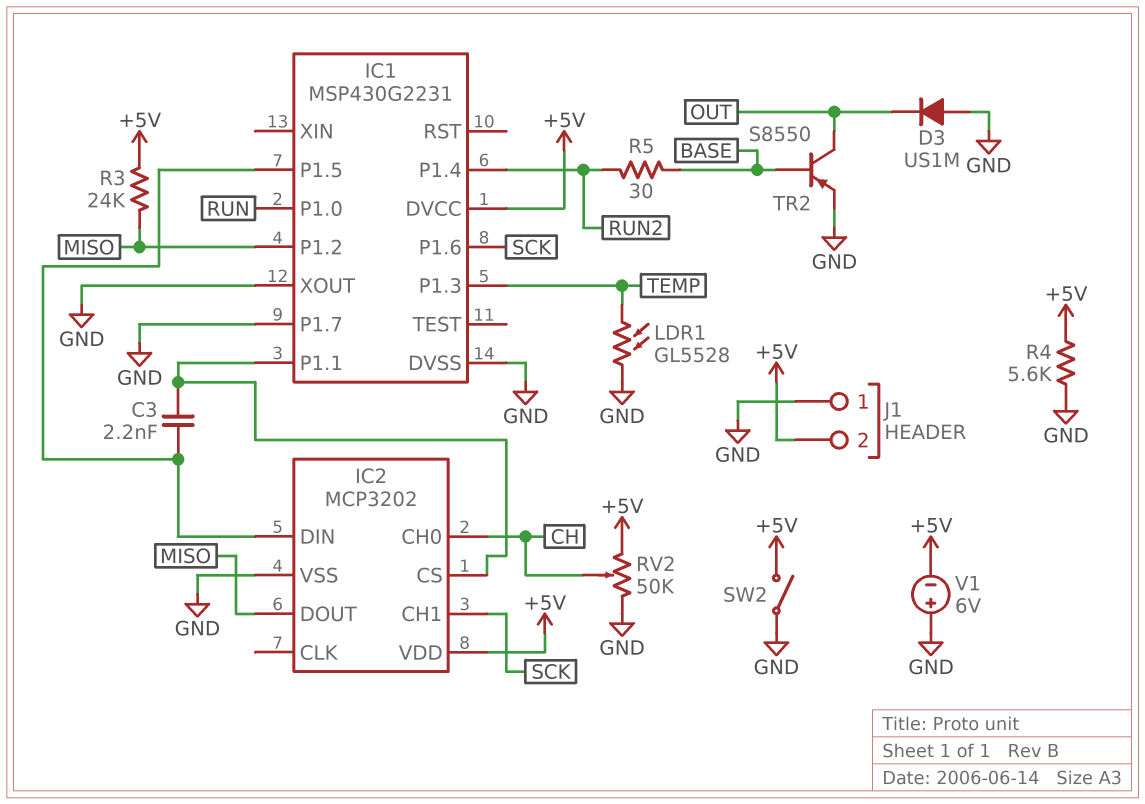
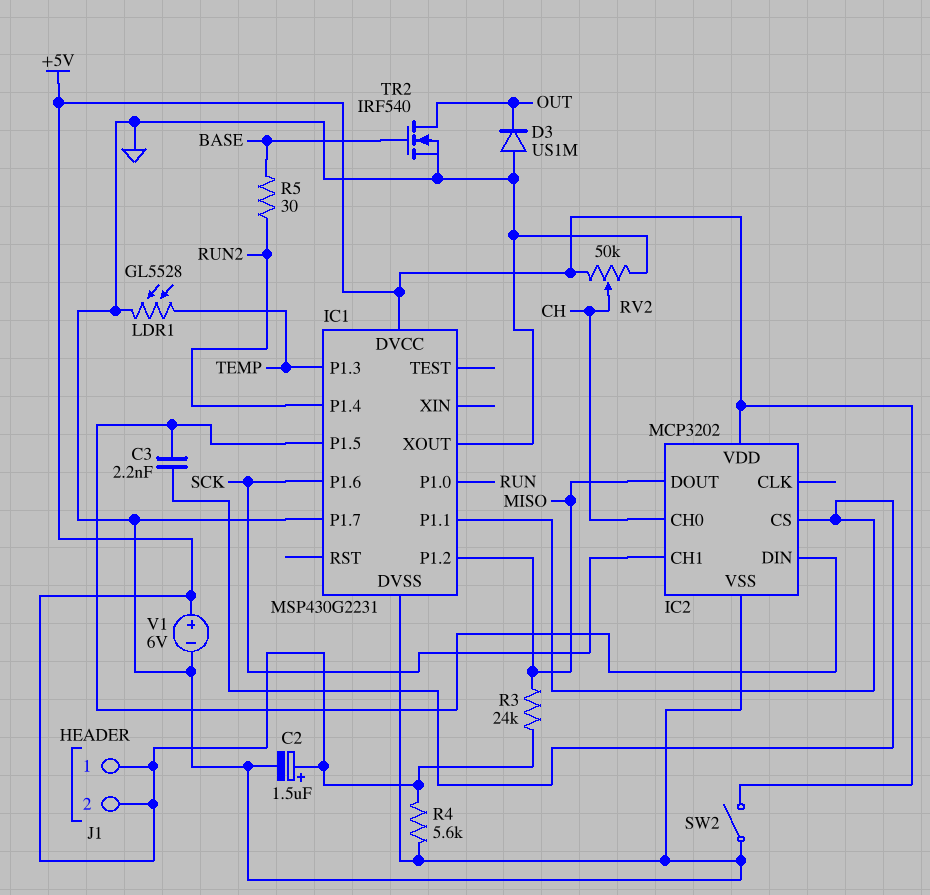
C2: none -> 1.5uF (plus +5V, minus GND)
J1 pin 1: GND -> +5V
TR2: PNP S8550 (B BASE, C OUT, E GND) -> NMOS IRF540 (G BASE, D OUT, S GND)
V1: 6V (plus GND, minus +5V) -> 6V (plus +5V, minus GND)

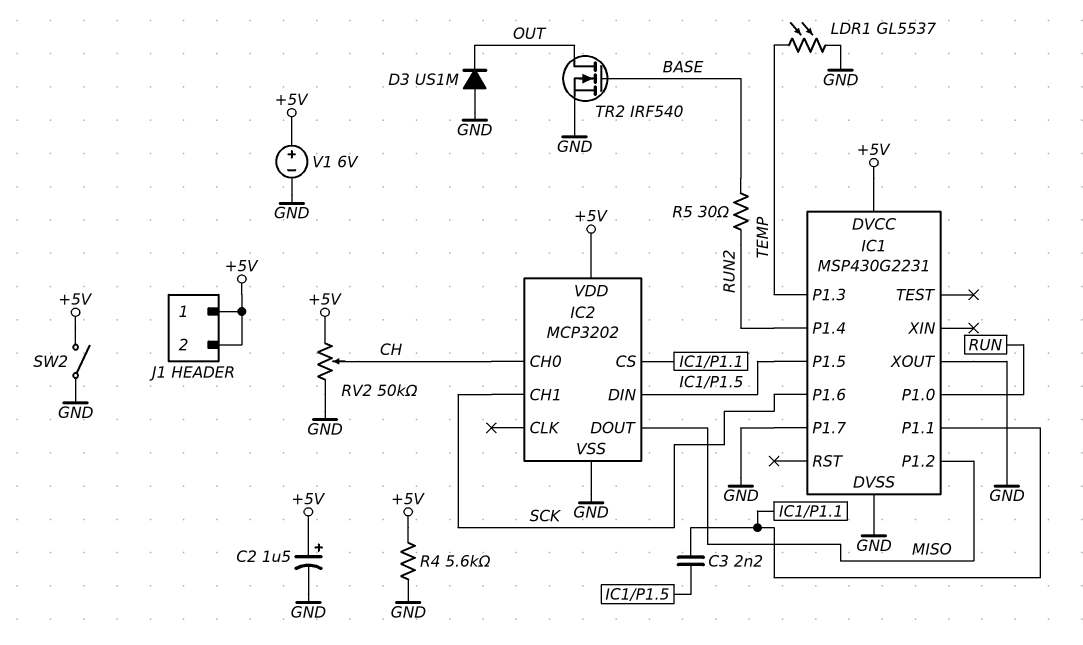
LDR1: GL5528 (GND, TEMP) -> GL5537 (GND, TEMP)
R3: 24k (+5V, MISO) -> none

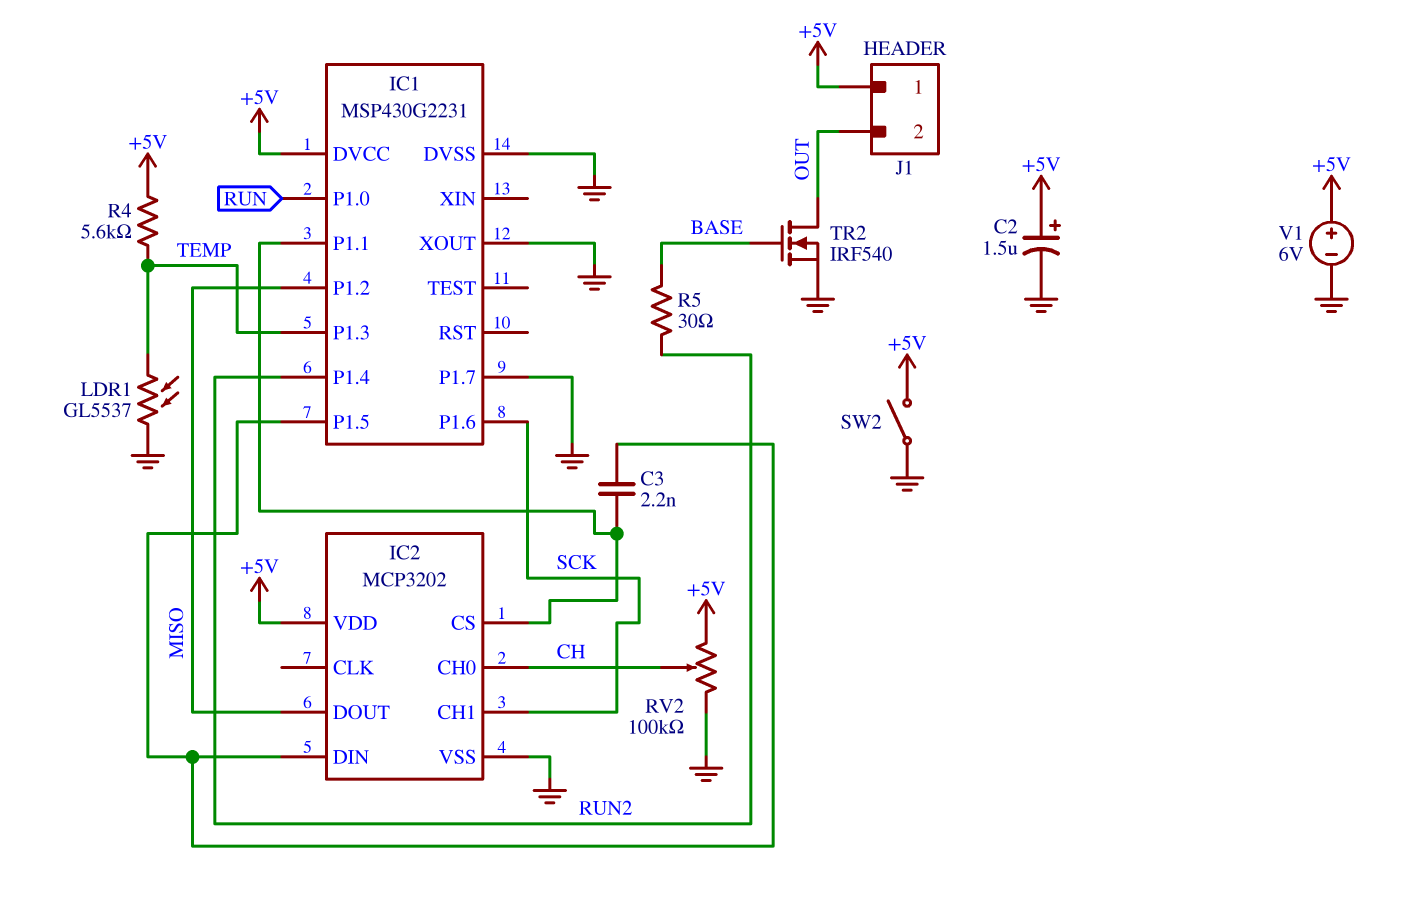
D3: diode US1M (A GND, K OUT) -> none
J1 pin 2: +5V -> OUT
R4: 5.6k (+5V, GND) -> 5.6k (+5V, TEMP)
RV2: 50k (+5V, GND, wiper CH) -> 100k (+5V, GND, wiper CH)

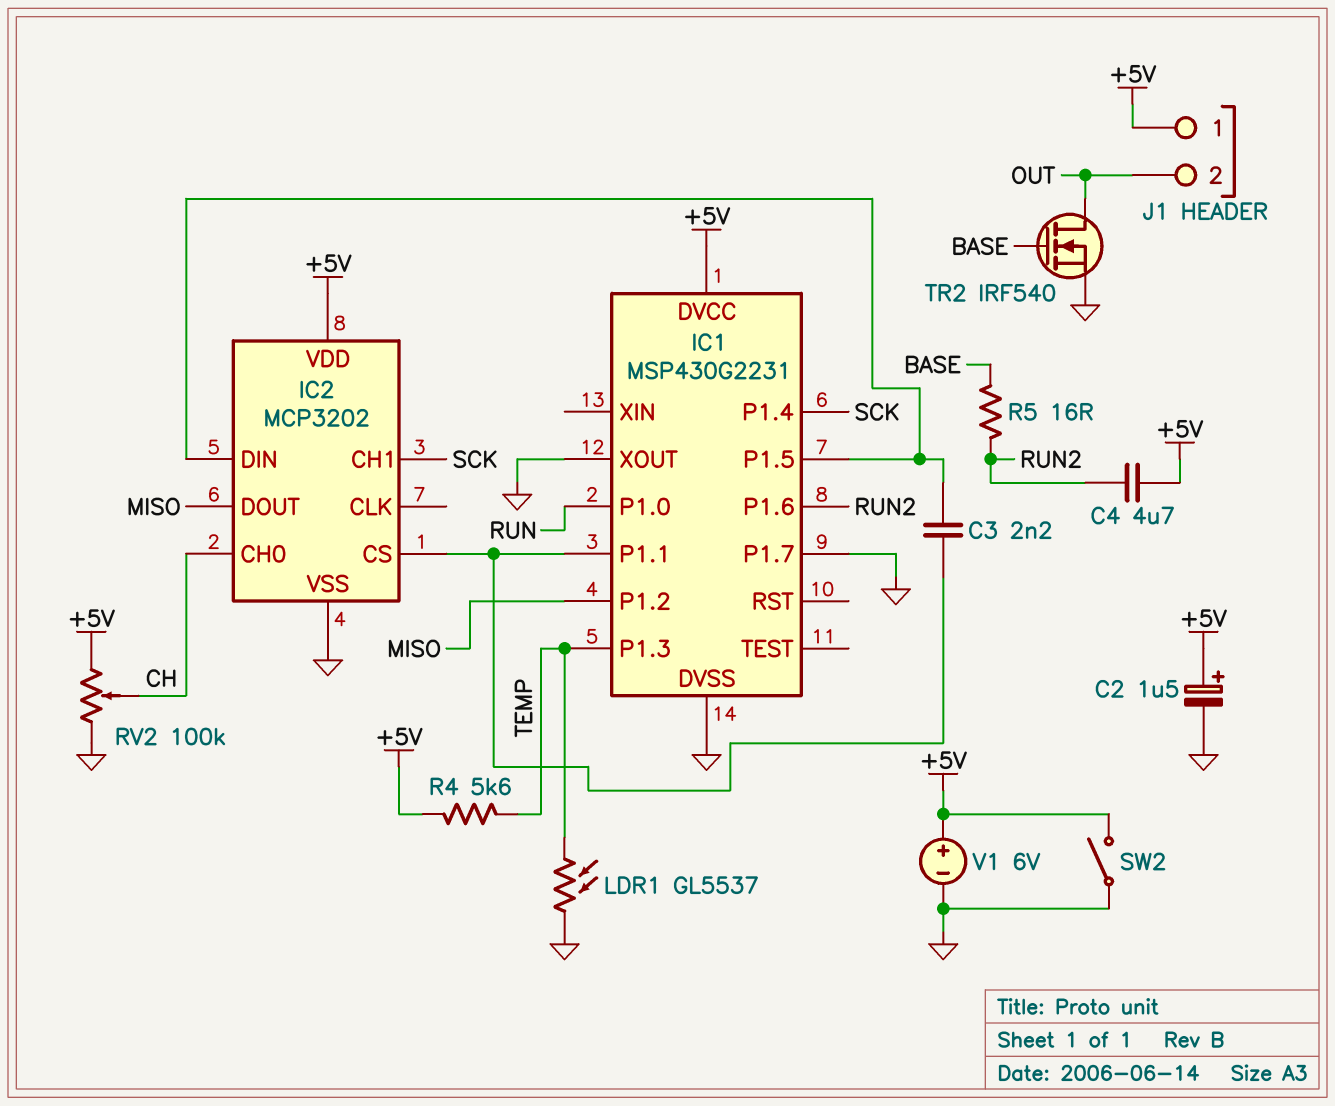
C4: none -> 4.7uF (+5V, RUN2)
IC1 pin P1.4: RUN2 -> SCK
IC1 pin P1.6: SCK -> RUN2
R5: 30 (BASE, RUN2) -> 16 (BASE, RUN2)

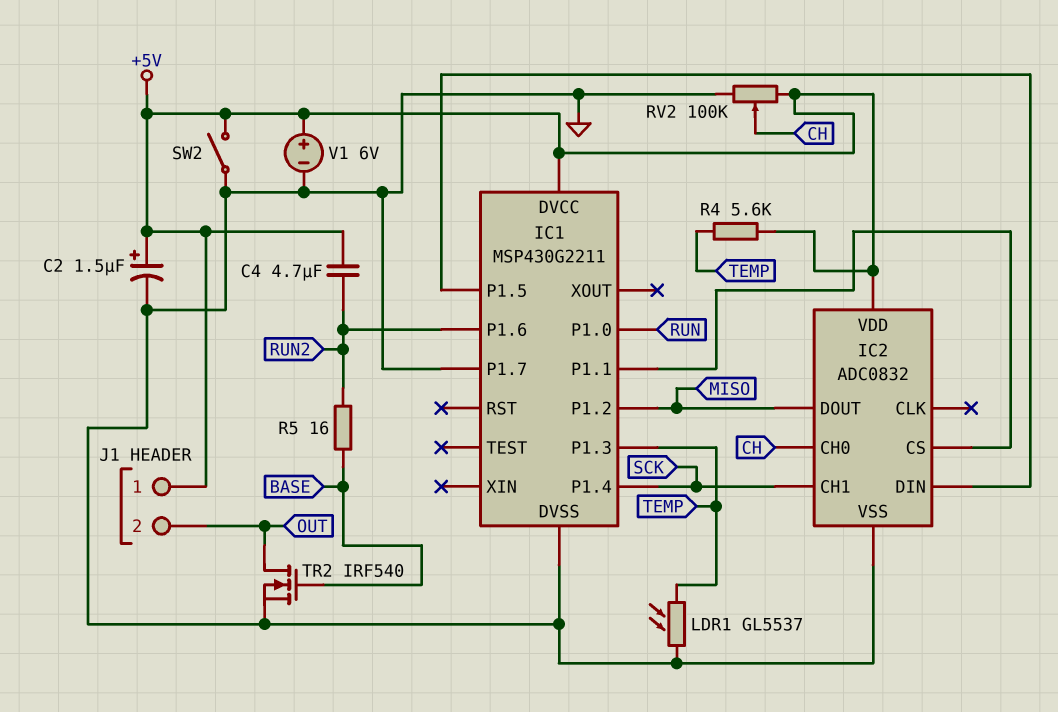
C3: 2.2nF (IC1/P1.1, IC1/P1.5) -> none
IC1: MSP430G2231 -> MSP430G2211
IC1 pin XOUT: GND -> none
IC2: MCP3202 -> ADC0832

